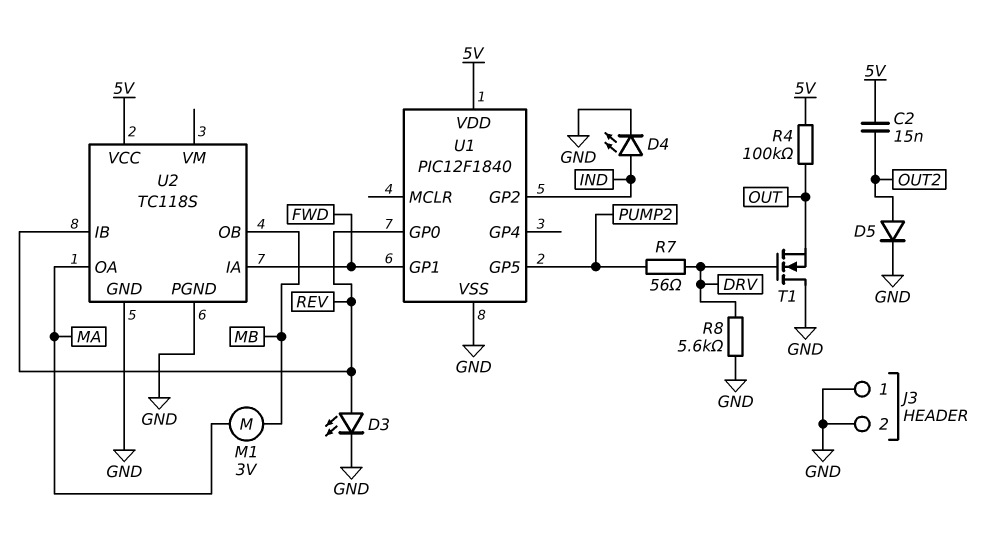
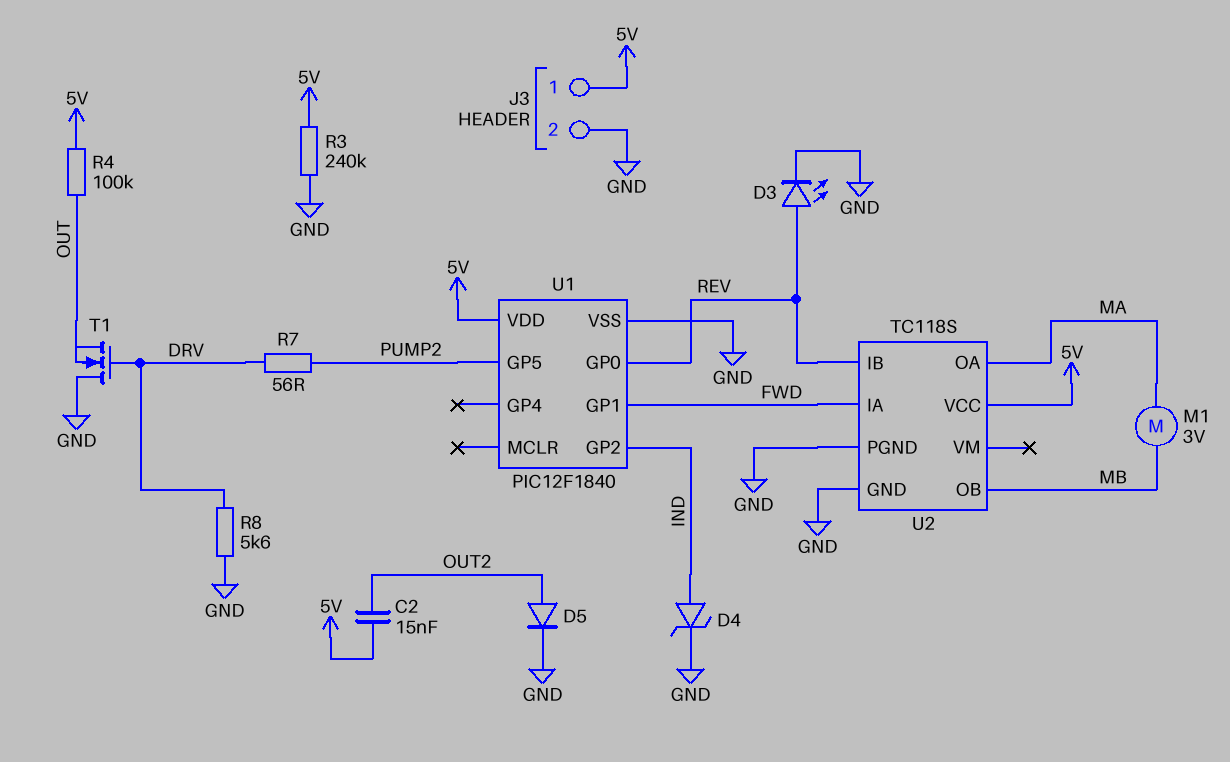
D4: LED (A IND, K GND) -> zener (A IND, K GND)
J3 pin 1: GND -> 5V
R3: none -> 240k (5V, GND)

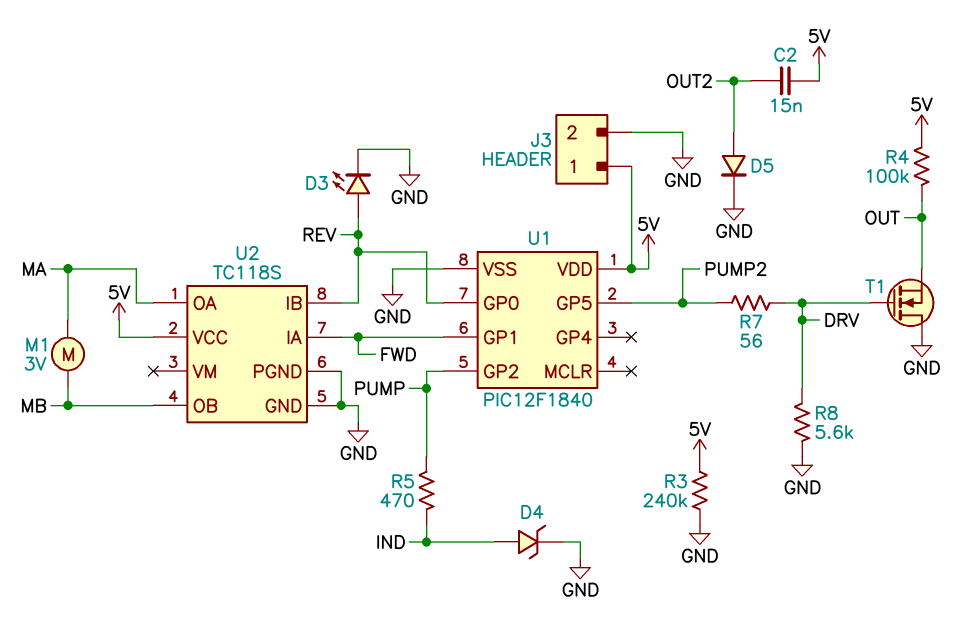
R5: none -> 470 (IND, PUMP)
U1 pin GP2: IND -> PUMP

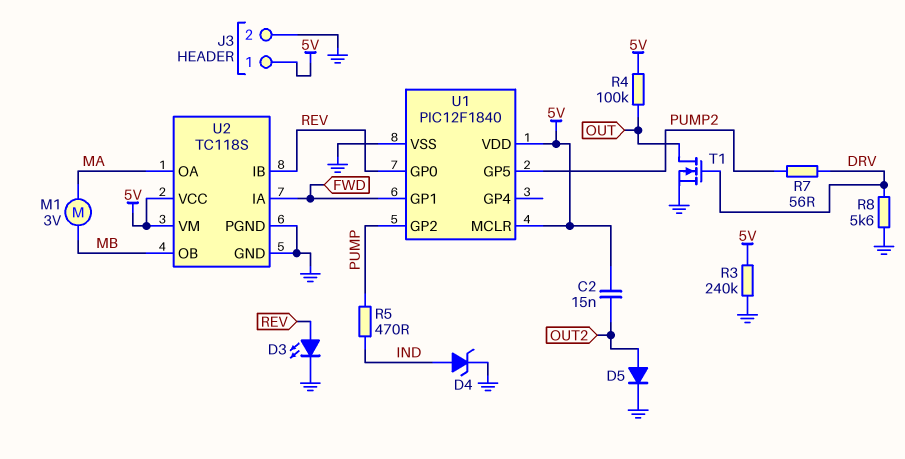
T1: NMOS (G DRV, D GND, S OUT) -> NMOS (G DRV, D OUT, S GND)
U1 pin MCLR: none -> 5V
U2 pin VM: none -> 5V

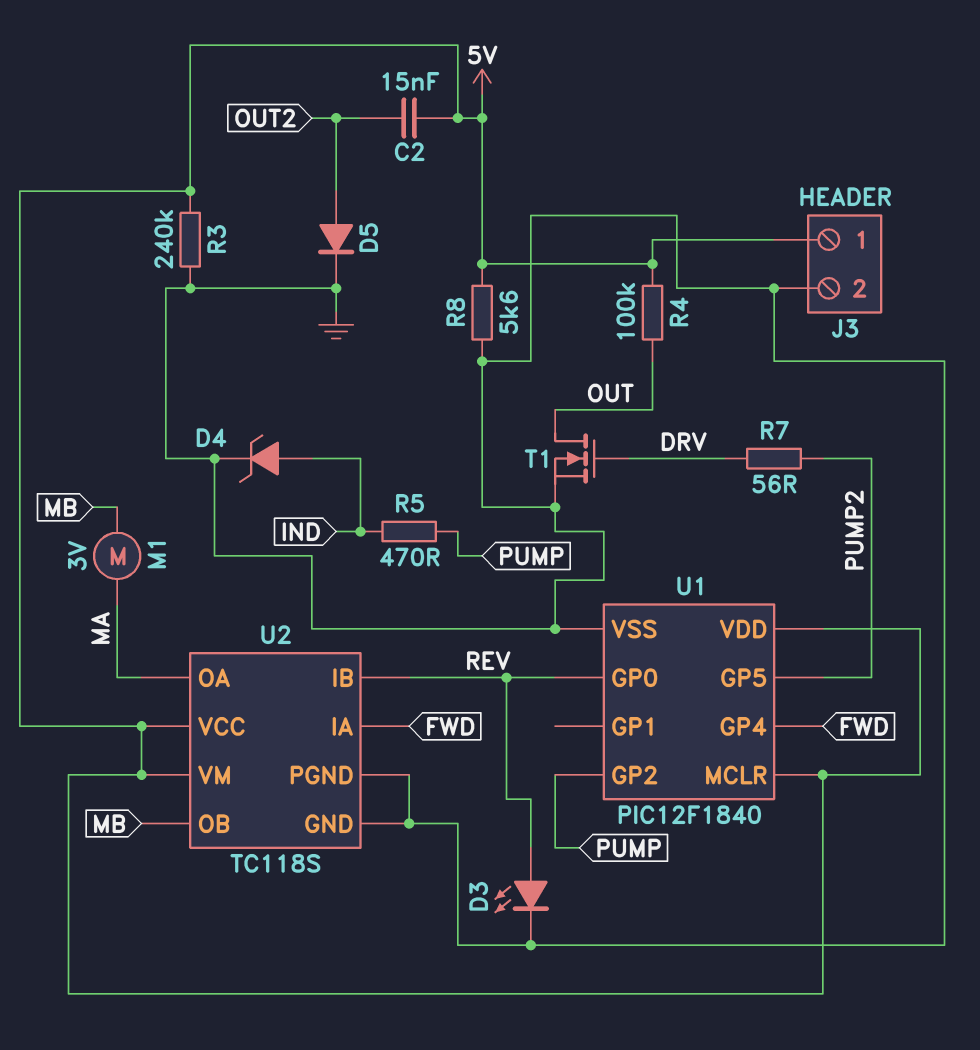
R8: 5.6k (DRV, GND) -> 5.6k (5V, GND)
U1 pin GP1: FWD -> none
U1 pin GP4: none -> FWD

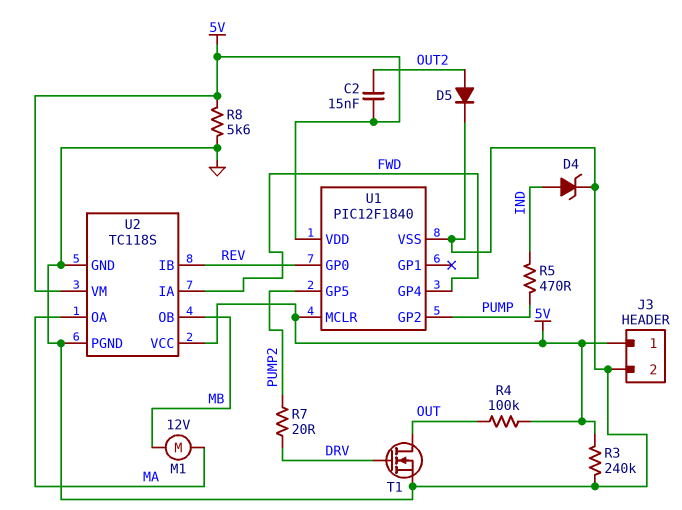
D3: LED (A REV, K GND) -> none
M1: motor 3V (MA, MB) -> motor 12V (MA, MB)
R7: 56 (DRV, PUMP2) -> 20 (DRV, PUMP2)

